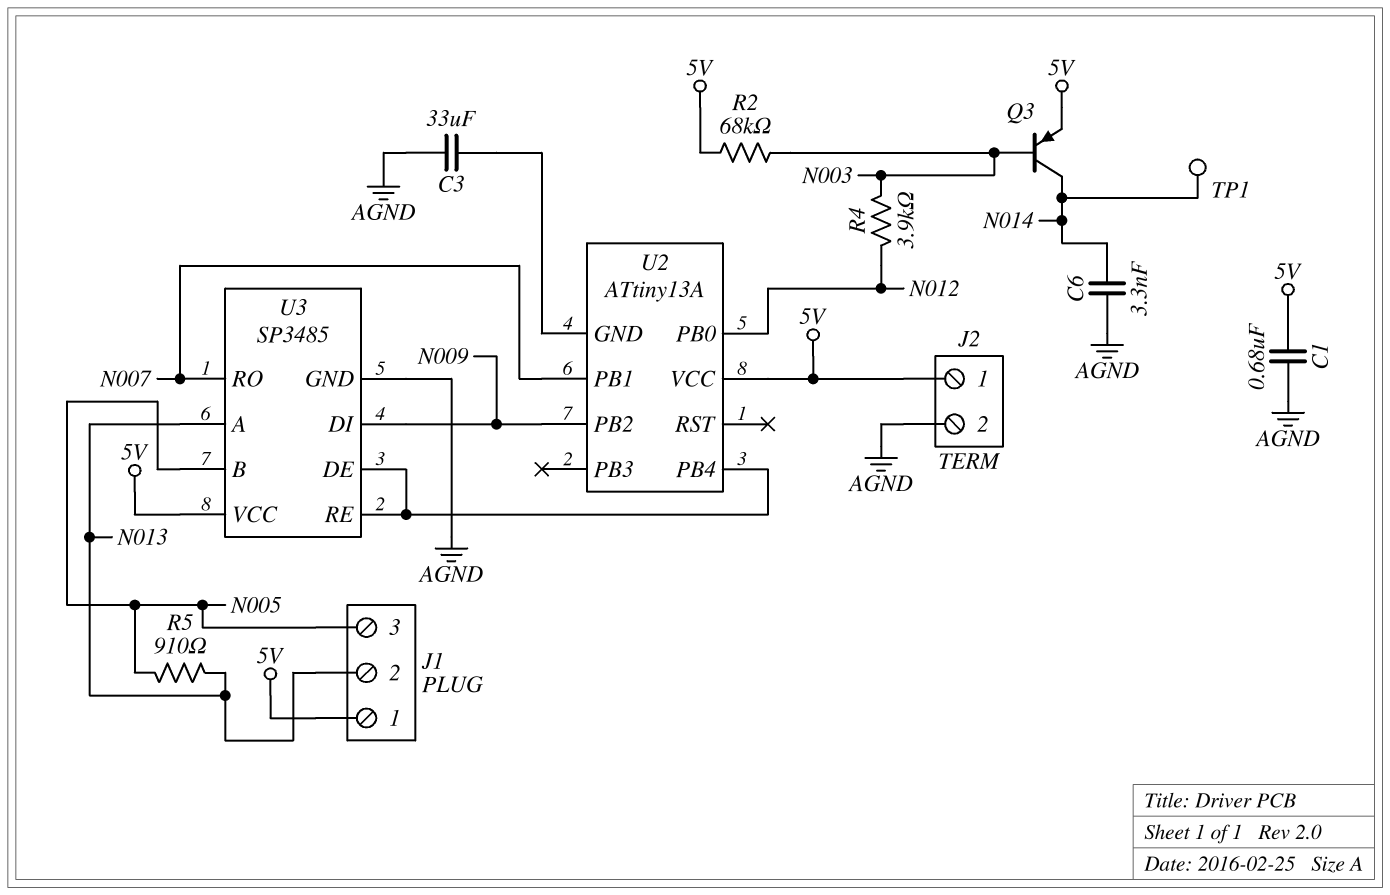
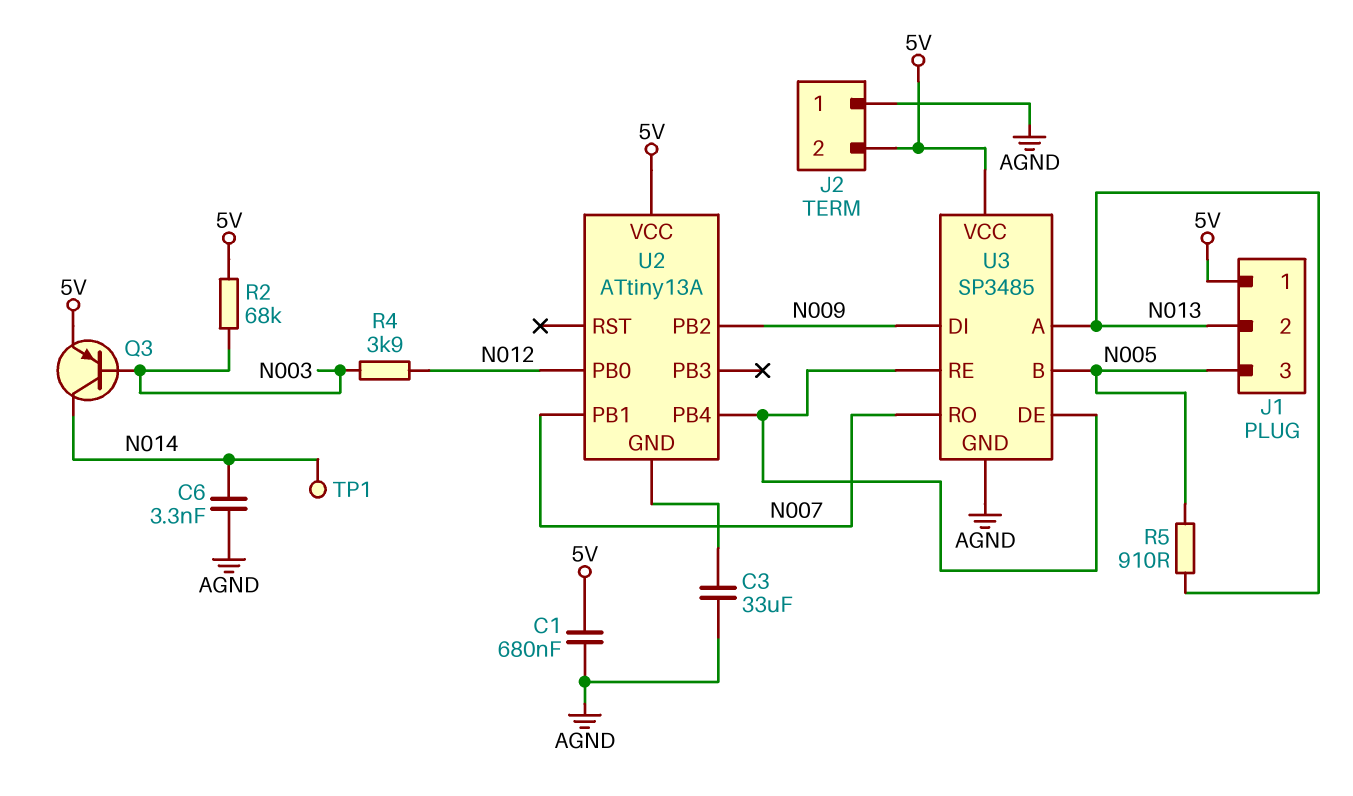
J2 pin 1: 5V -> AGND
J2 pin 2: AGND -> 5V

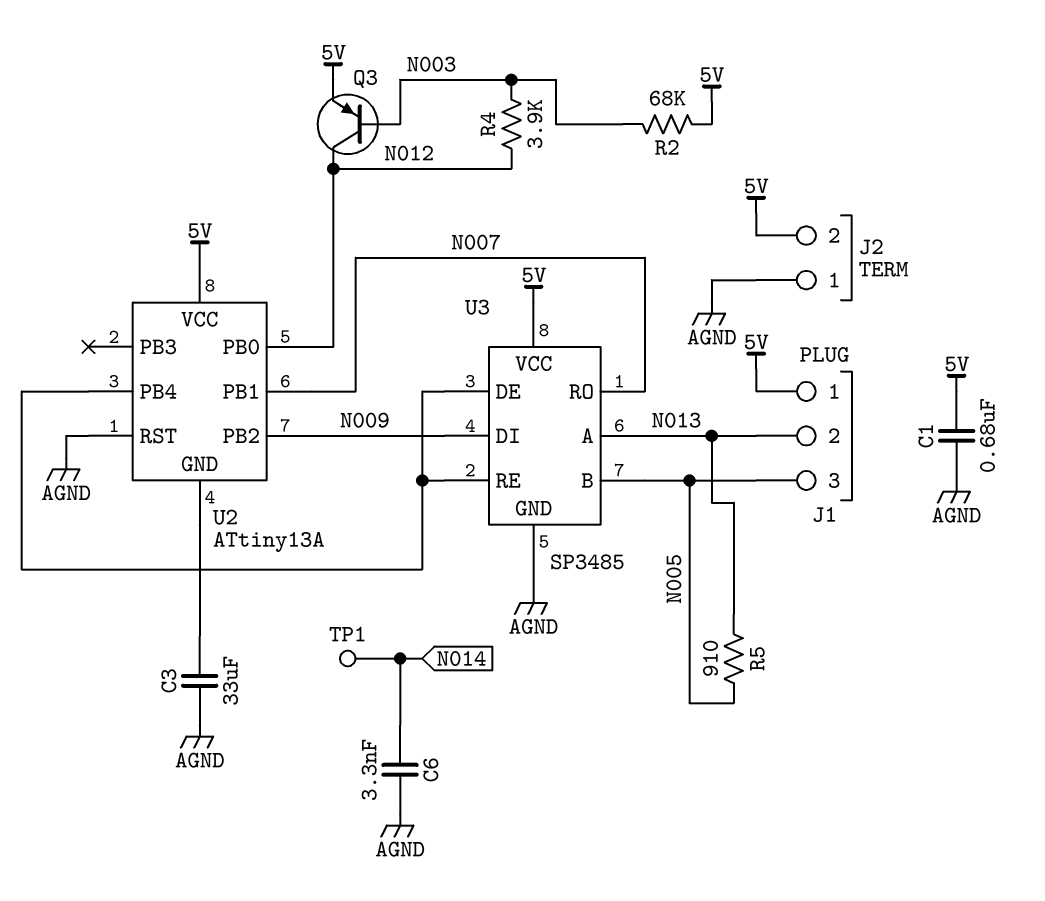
Q3: PNP (B N003, C N014, E 5V) -> PNP (B N003, C N012, E 5V)
U2 pin RST: none -> AGND

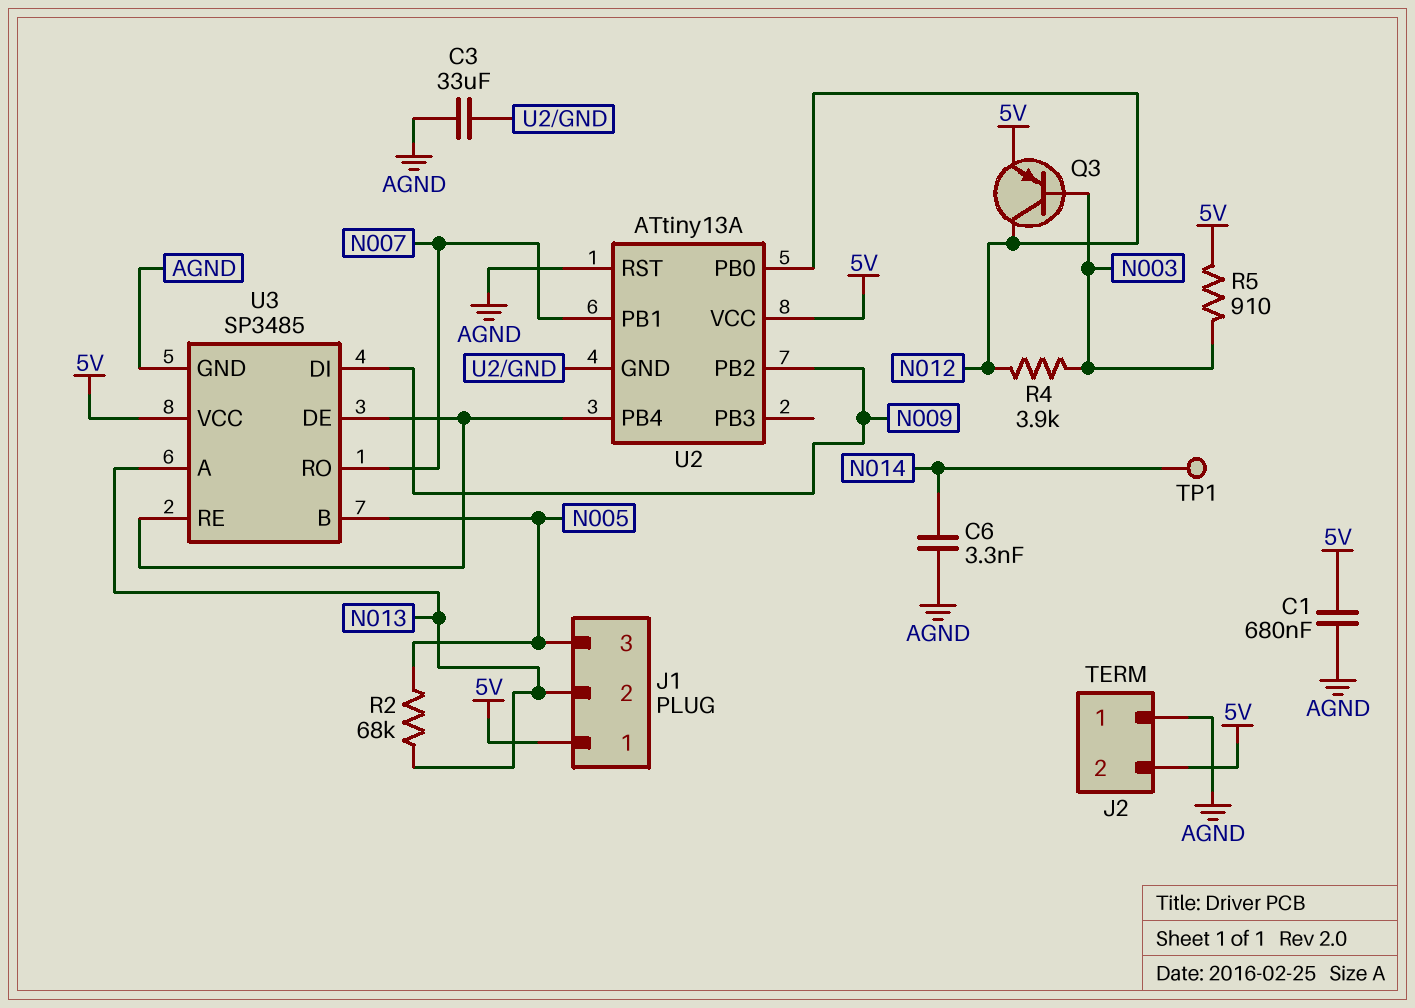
R2: 68k (5V, N003) -> 68k (N005, N013)
R5: 910 (N005, N013) -> 910 (5V, N003)

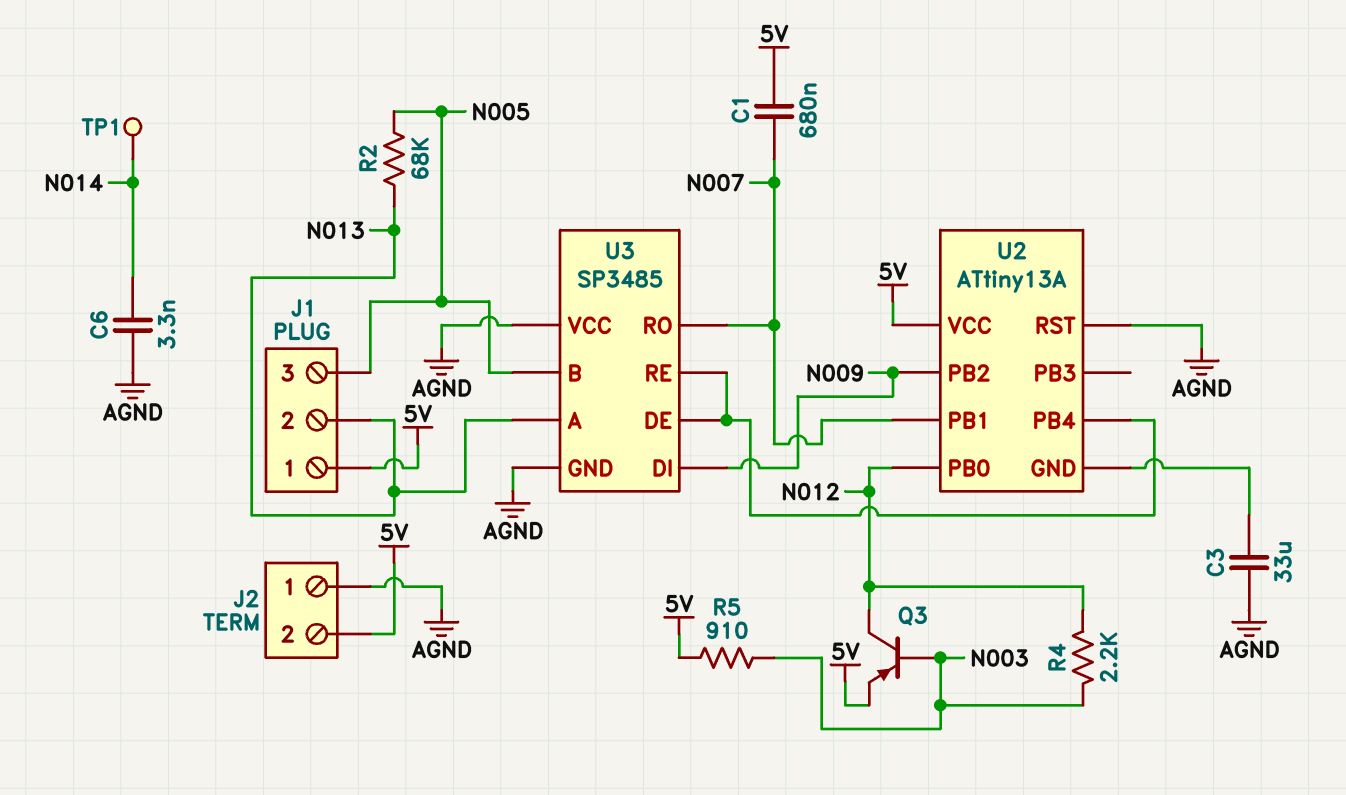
C1: 680nF (5V, AGND) -> 680nF (5V, N007)
R4: 3.9k (N003, N012) -> 2.2k (N003, N012)
U3 pin VCC: 5V -> AGND

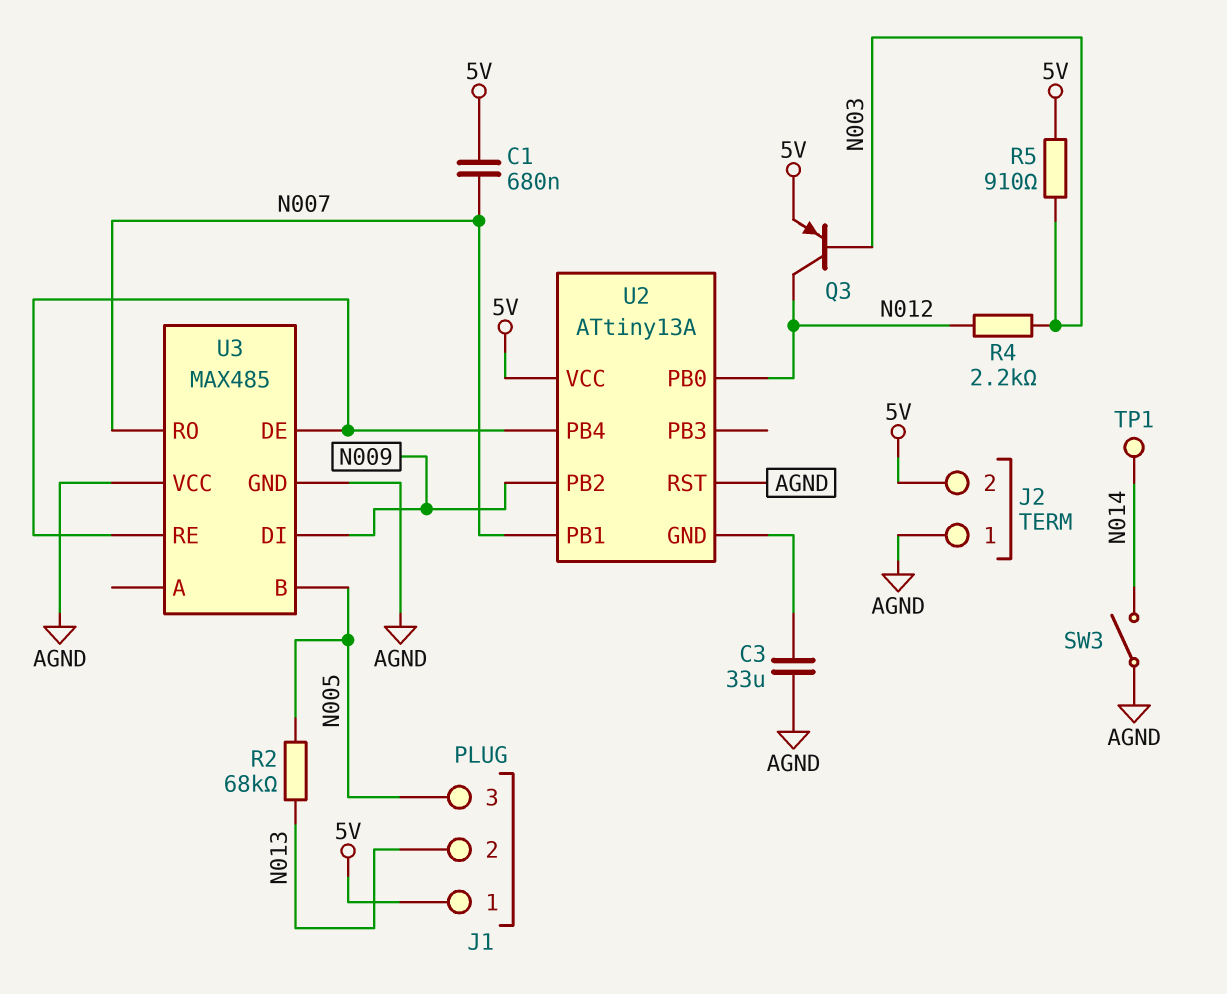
C6: 3.3nF (AGND, N014) -> none
SW3: none -> switch (AGND, N014)
U3: SP3485 -> MAX485
U3 pin A: N013 -> none

